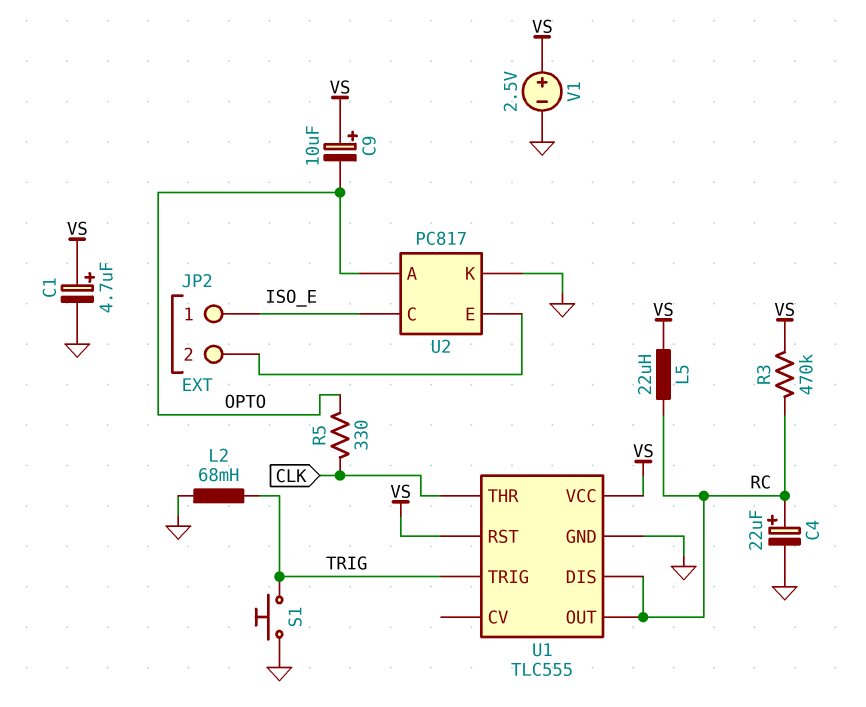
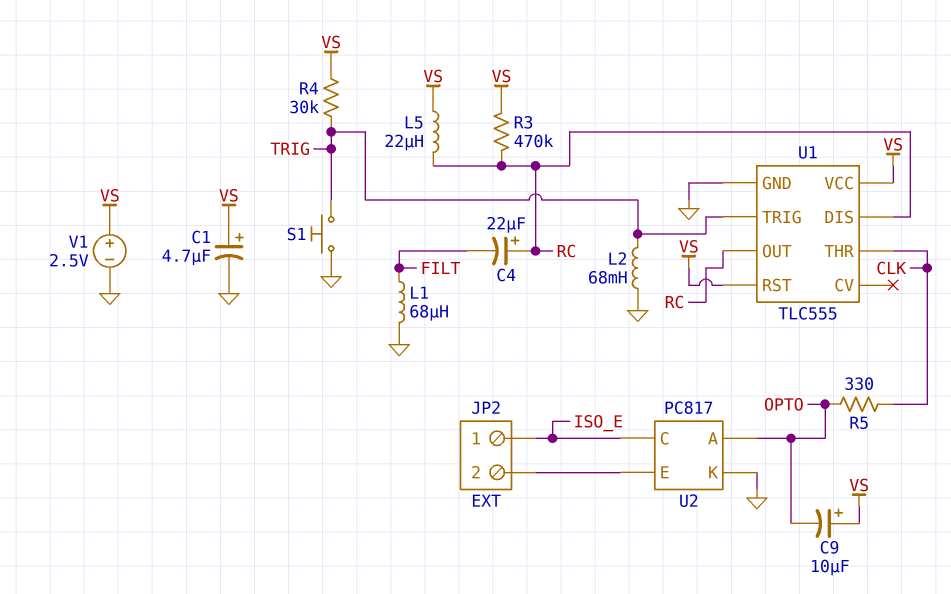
C4: 22uF (plus RC, minus GND) -> 22uF (plus RC, minus FILT)
L1: none -> 68uH (FILT, GND)
R4: none -> 30k (TRIG, VS)

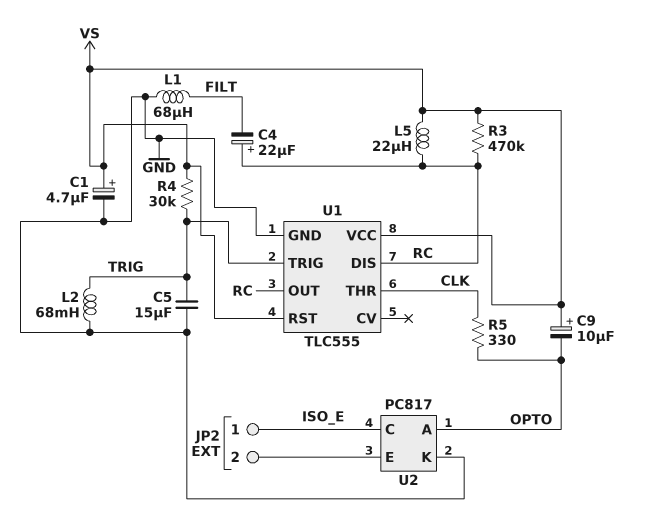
C5: none -> 15uF (GND, TRIG)
S1: button (GND, TRIG) -> none
V1: 2.5V (plus VS, minus GND) -> none

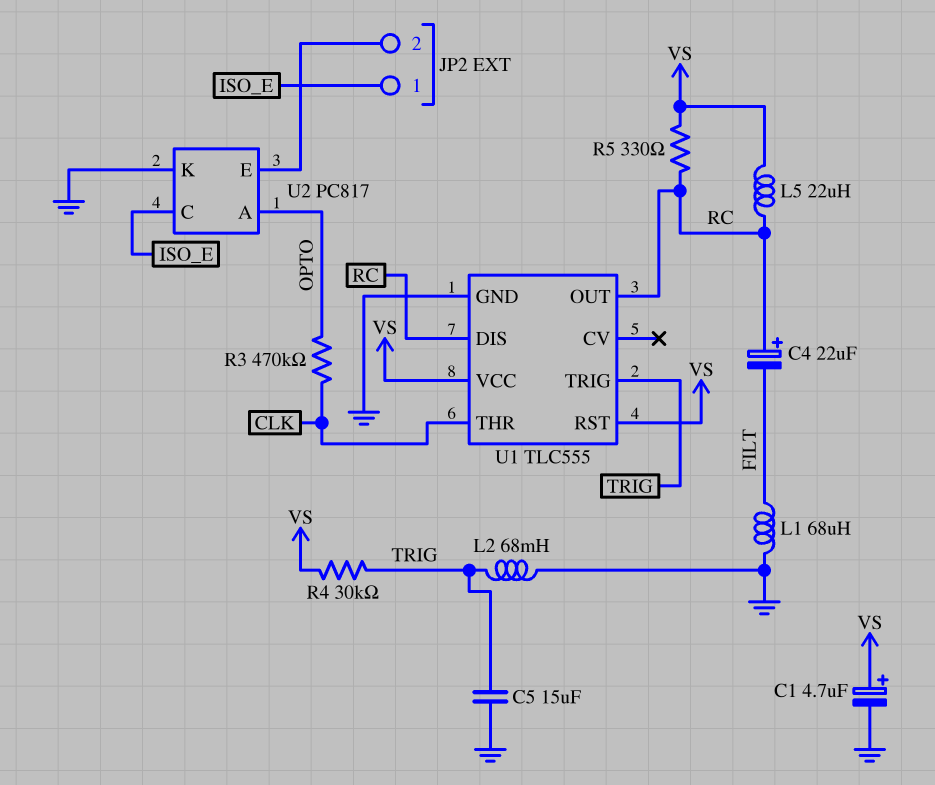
C9: 10uF (plus VS, minus OPTO) -> none
R3: 470k (RC, VS) -> 470k (CLK, OPTO)
R5: 330 (CLK, OPTO) -> 330 (RC, VS)

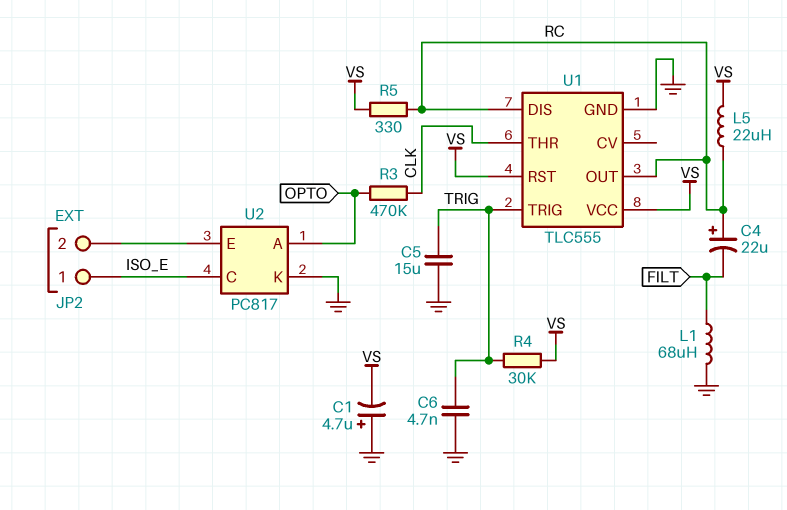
C1: 4.7uF (plus VS, minus GND) -> 4.7uF (plus GND, minus VS)
C6: none -> 4.7nF (GND, TRIG)
L2: 68mH (GND, TRIG) -> none

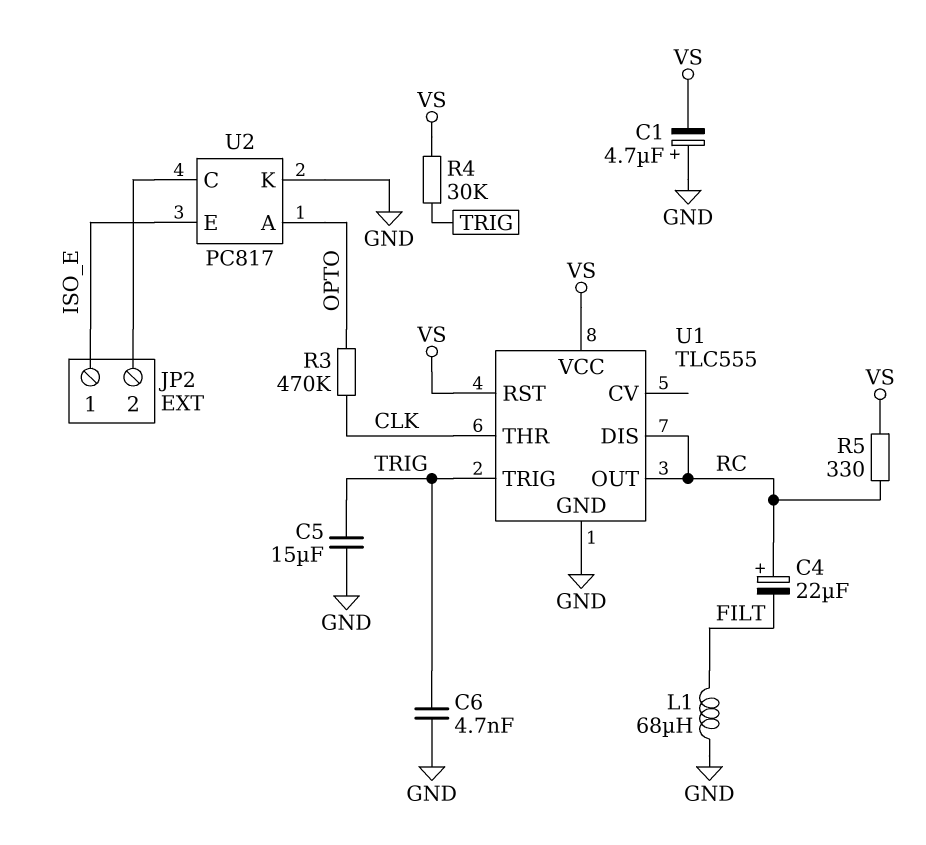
L5: 22uH (RC, VS) -> none
U2 pin C: ISO_E -> JP2/2
U2 pin E: JP2/2 -> ISO_E

